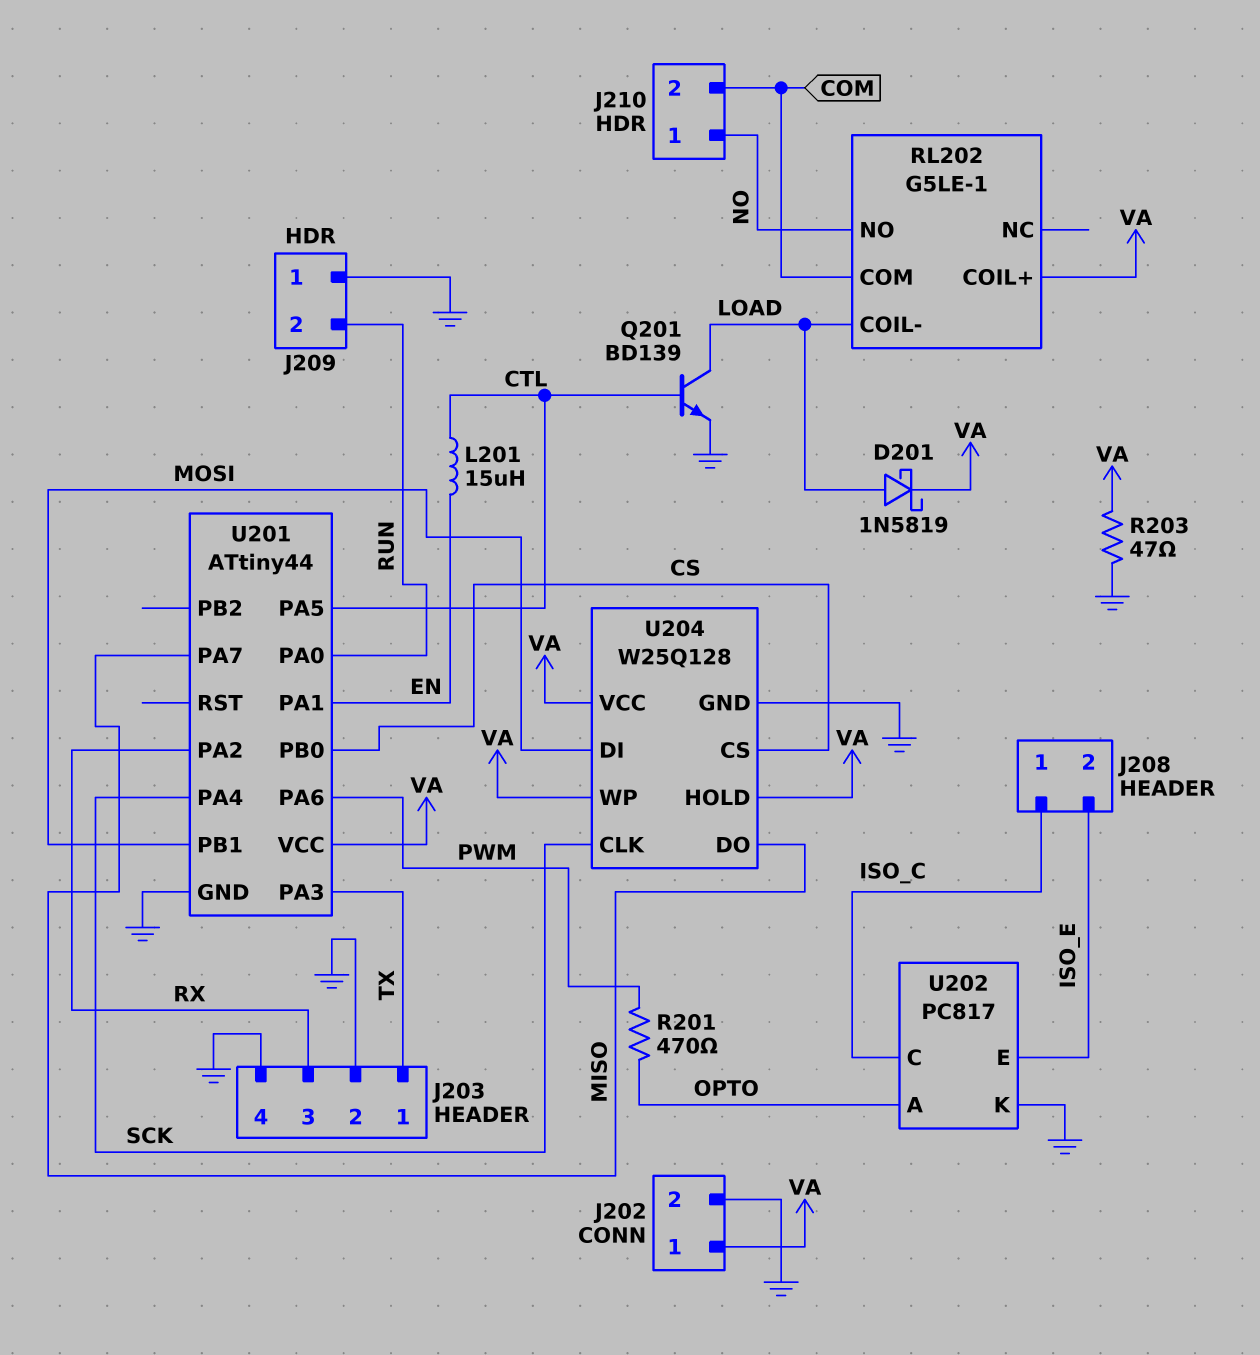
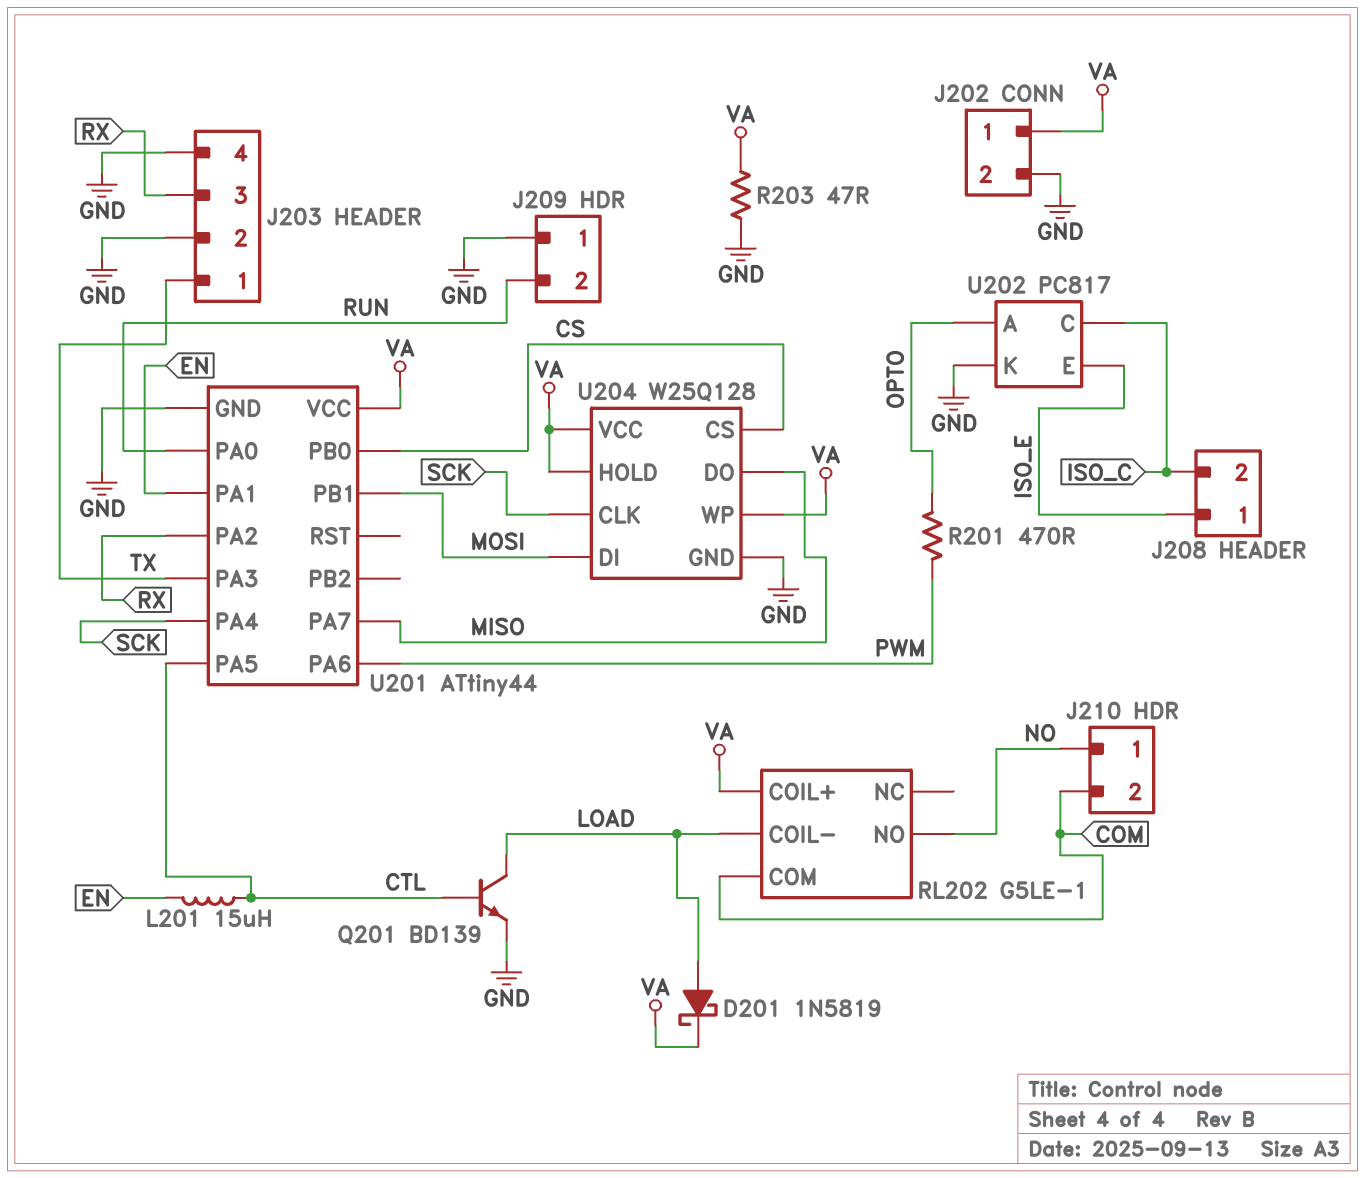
J208 pin 1: ISO_C -> ISO_E
J208 pin 2: ISO_E -> ISO_C

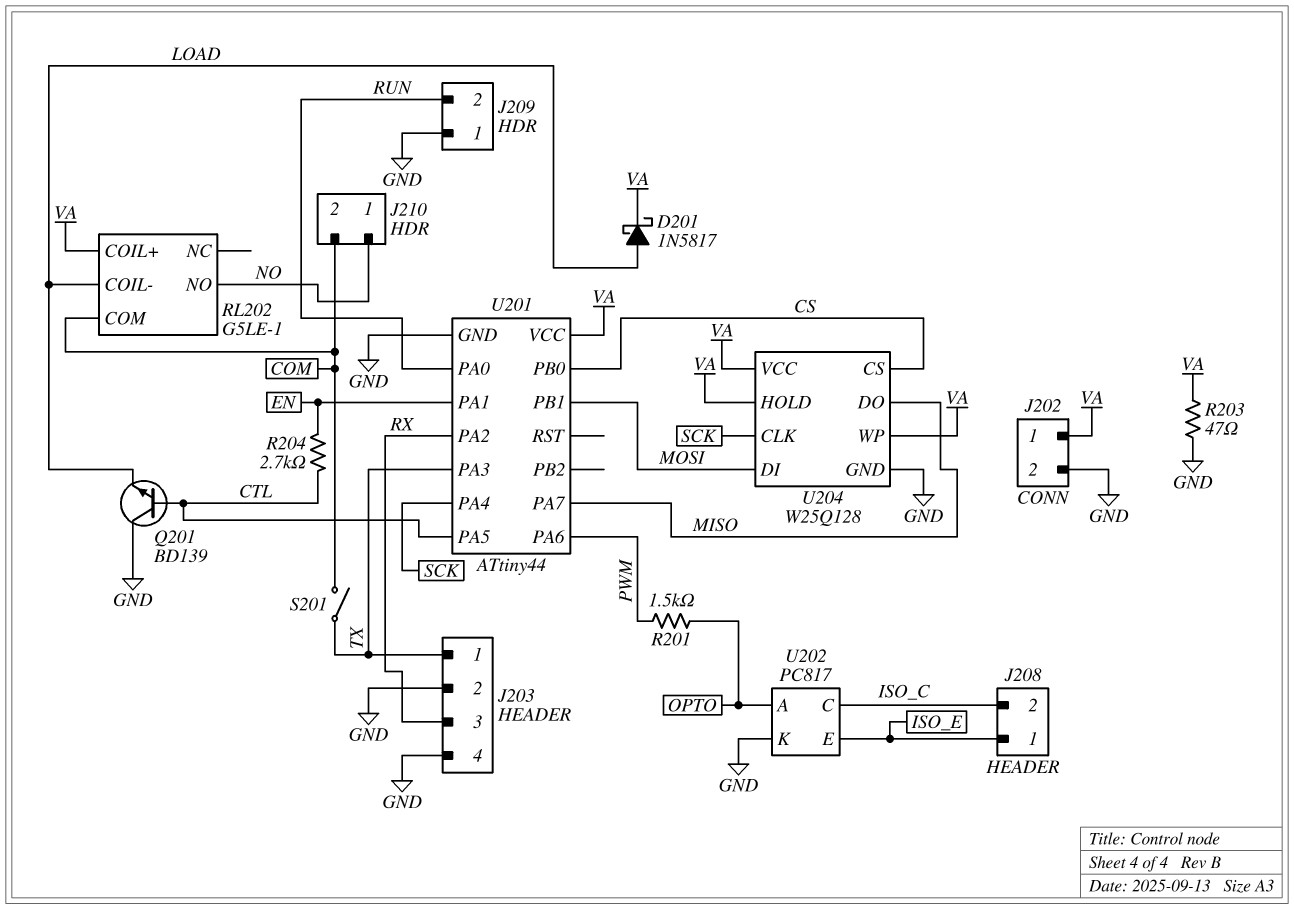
D201: schottky 1N5819 (A LOAD, K VA) -> schottky 1N5817 (A LOAD, K VA)
L201: 15uH (CTL, EN) -> none
Q201: NPN BD139 (B CTL, C LOAD, E GND) -> NPN BD139 (B CTL, C GND, E LOAD)
R201: 470 (OPTO, PWM) -> 1.5k (OPTO, PWM)
R204: none -> 2.7k (CTL, EN)
S201: none -> switch (COM, TX)

